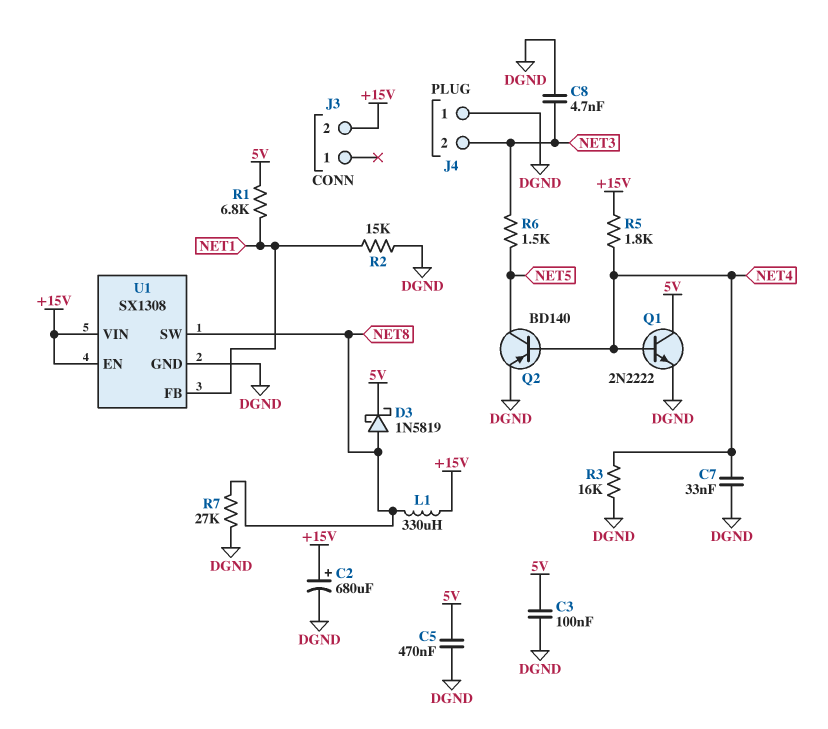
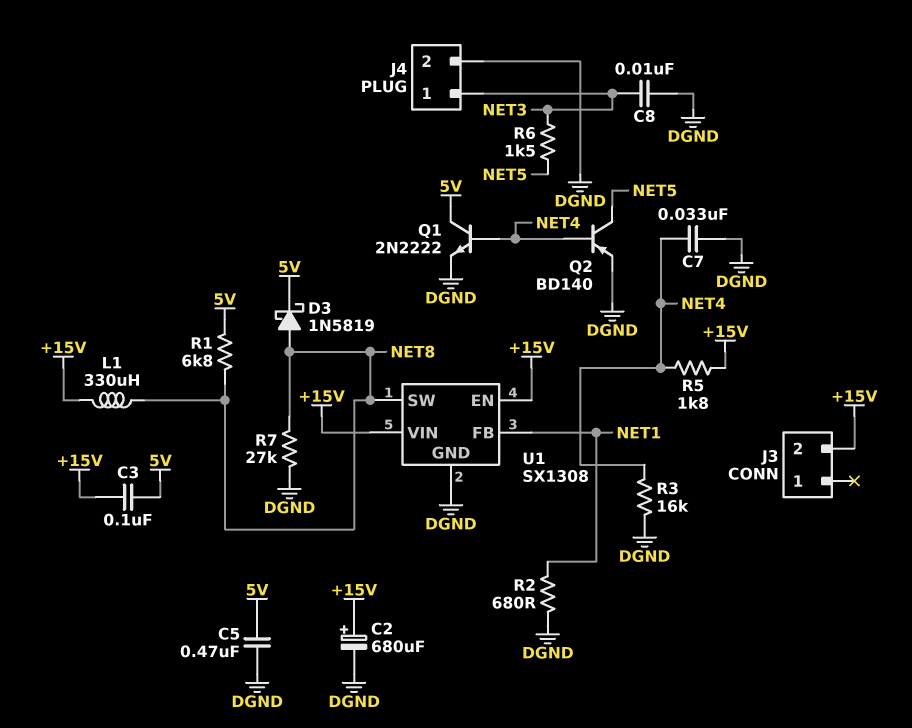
C3: 100nF (5V, DGND) -> 100nF (+15V, 5V)
C8: 4.7nF (DGND, NET3) -> 10nF (DGND, NET3)
J4 pin 1: DGND -> NET3
J4 pin 2: NET3 -> DGND
R1: 6.8k (5V, NET1) -> 6.8k (5V, NET8)
R2: 15k (DGND, NET1) -> 680 (DGND, NET1)

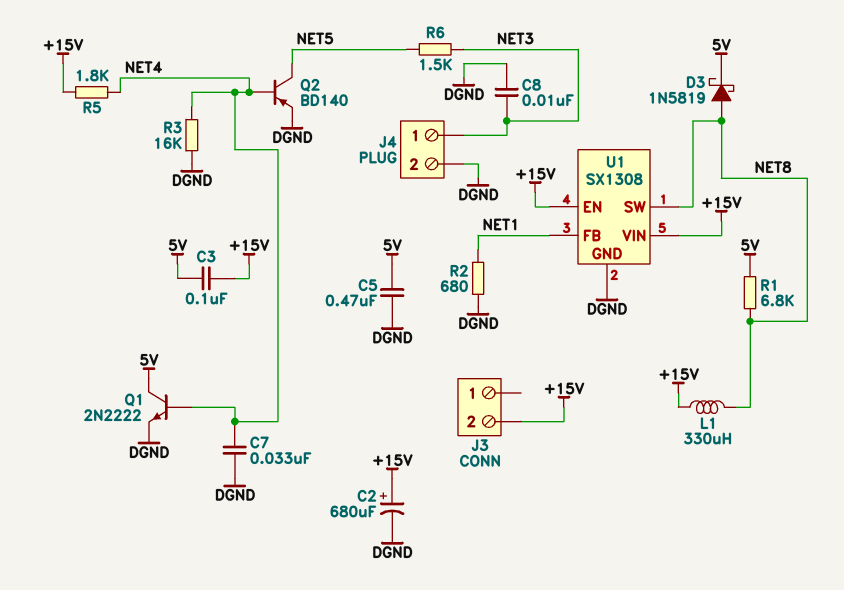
R7: 27k (DGND, NET8) -> none

